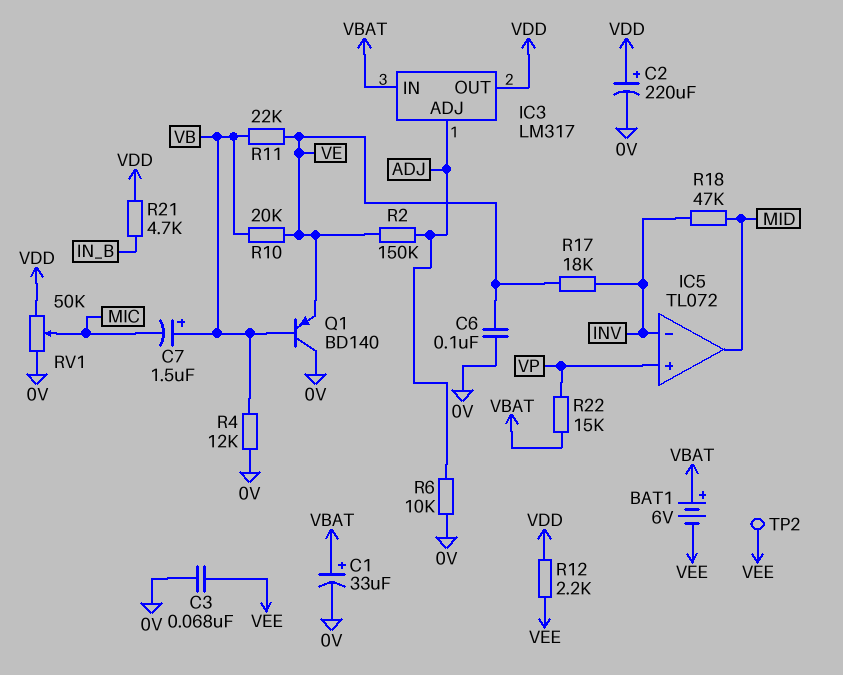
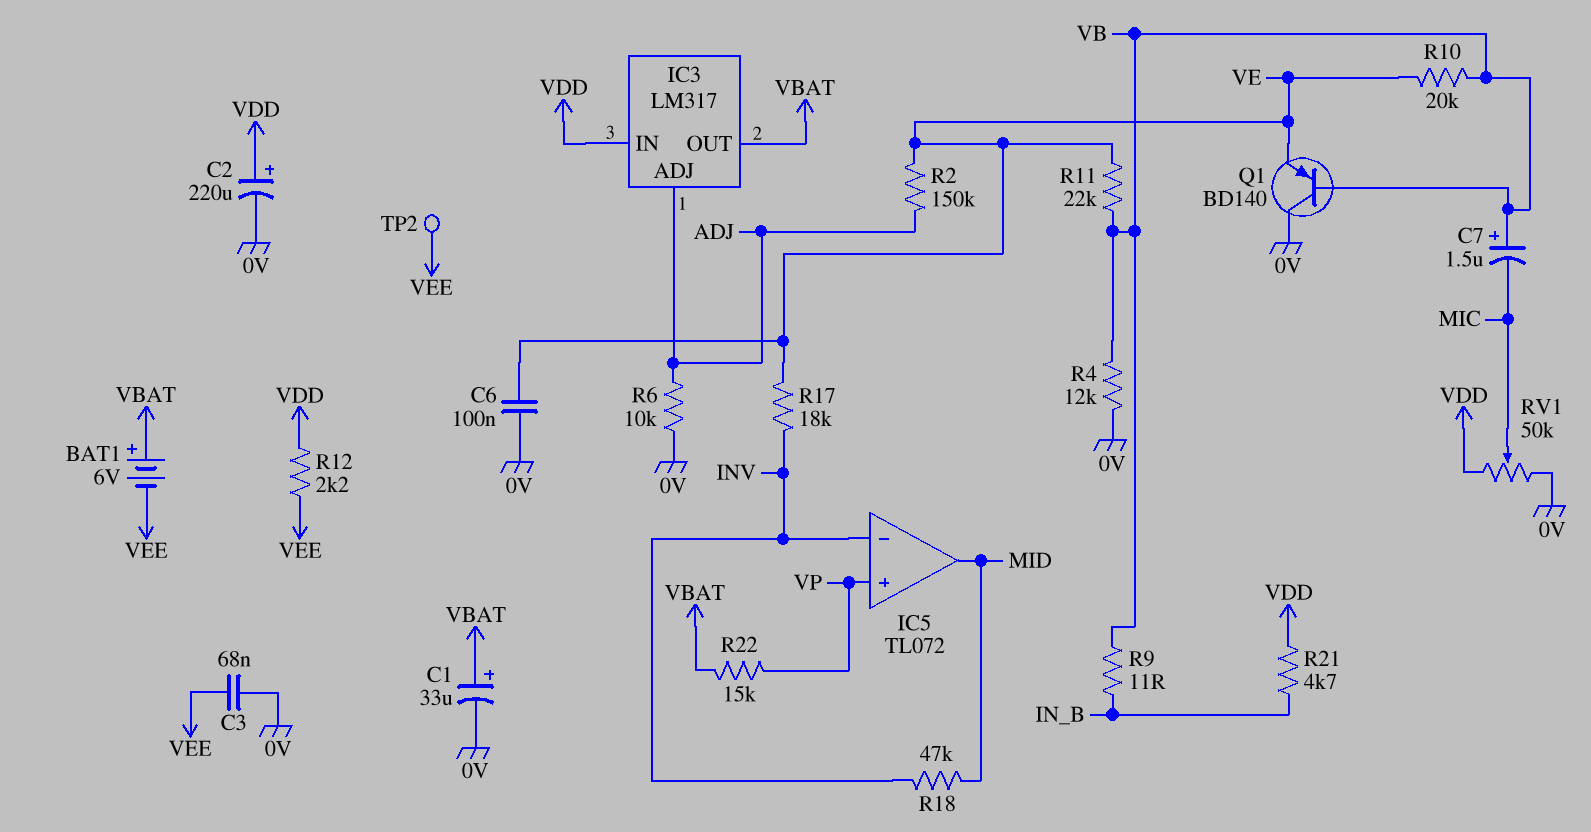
IC3 pin IN: VBAT -> VDD
IC3 pin OUT: VDD -> VBAT
R9: none -> 11 (IN_B, VB)

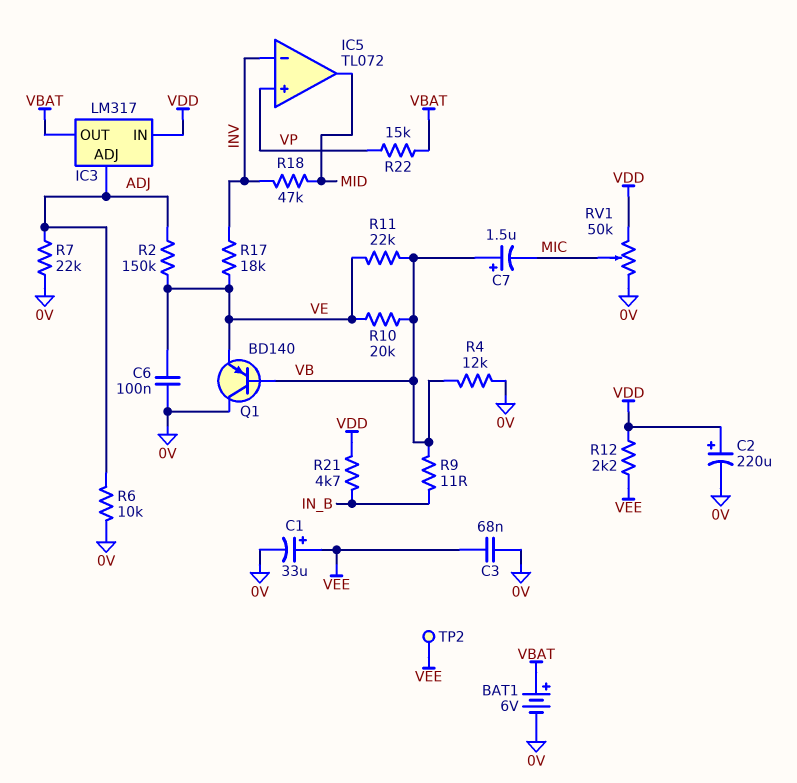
BAT1: 6V (plus VBAT, minus VEE) -> 6V (plus VBAT, minus 0V)
C1: 33uF (plus VBAT, minus 0V) -> 33uF (plus VEE, minus 0V)
R7: none -> 22k (0V, ADJ)

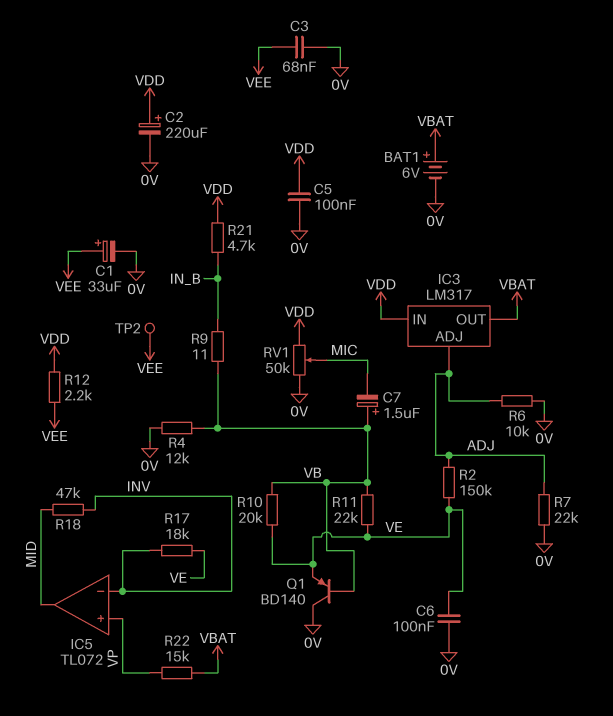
C5: none -> 100nF (0V, VDD)

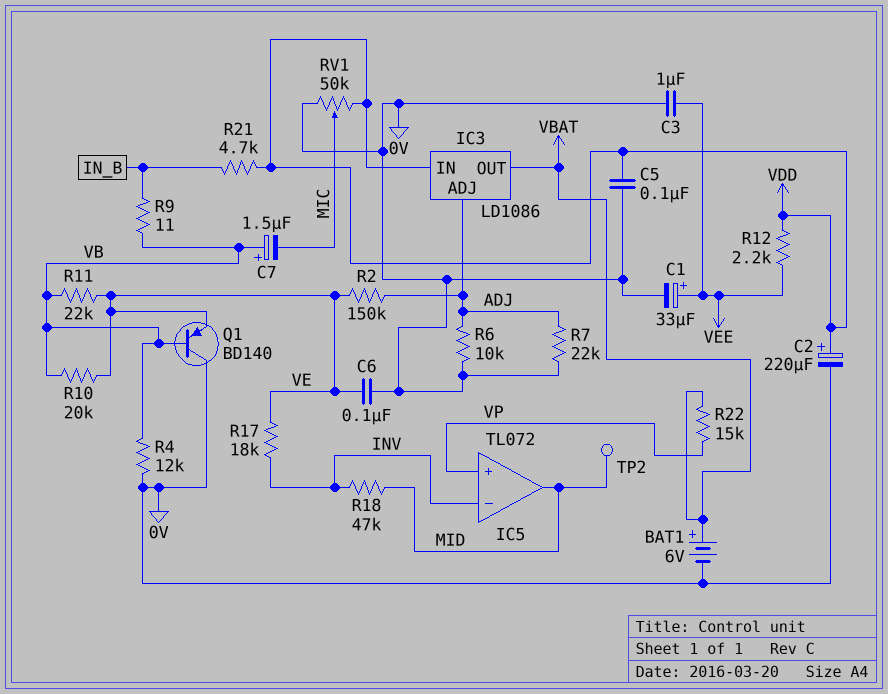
C3: 68nF (0V, VEE) -> 1uF (0V, VEE)
IC3: LM317 -> LD1086
TP2: test point (VEE) -> test point (MID)

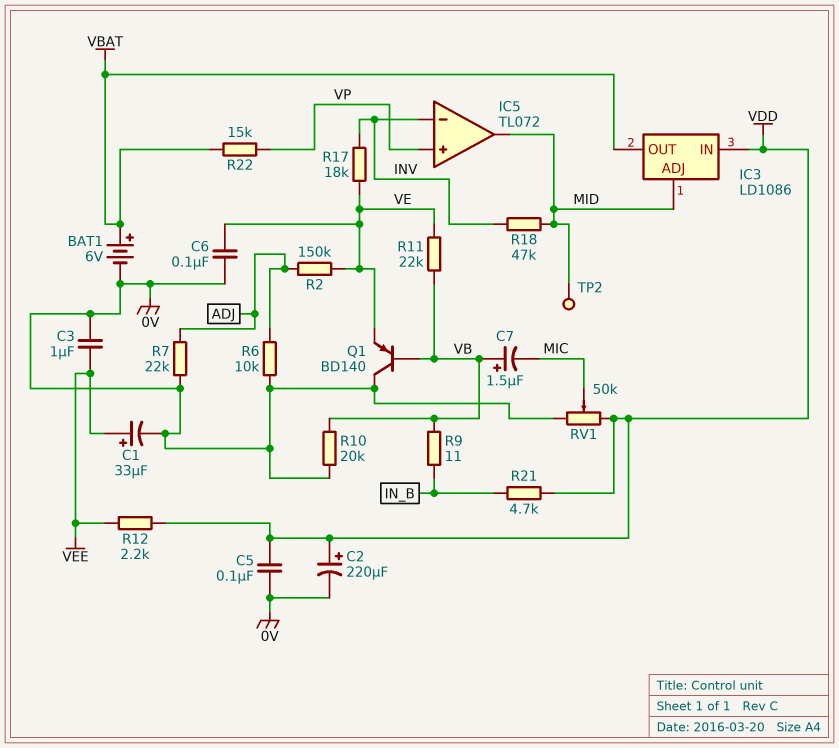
IC3 pin ADJ: ADJ -> MID
R4: 12k (0V, VB) -> none
R10: 20k (VB, VE) -> 20k (0V, VB)

